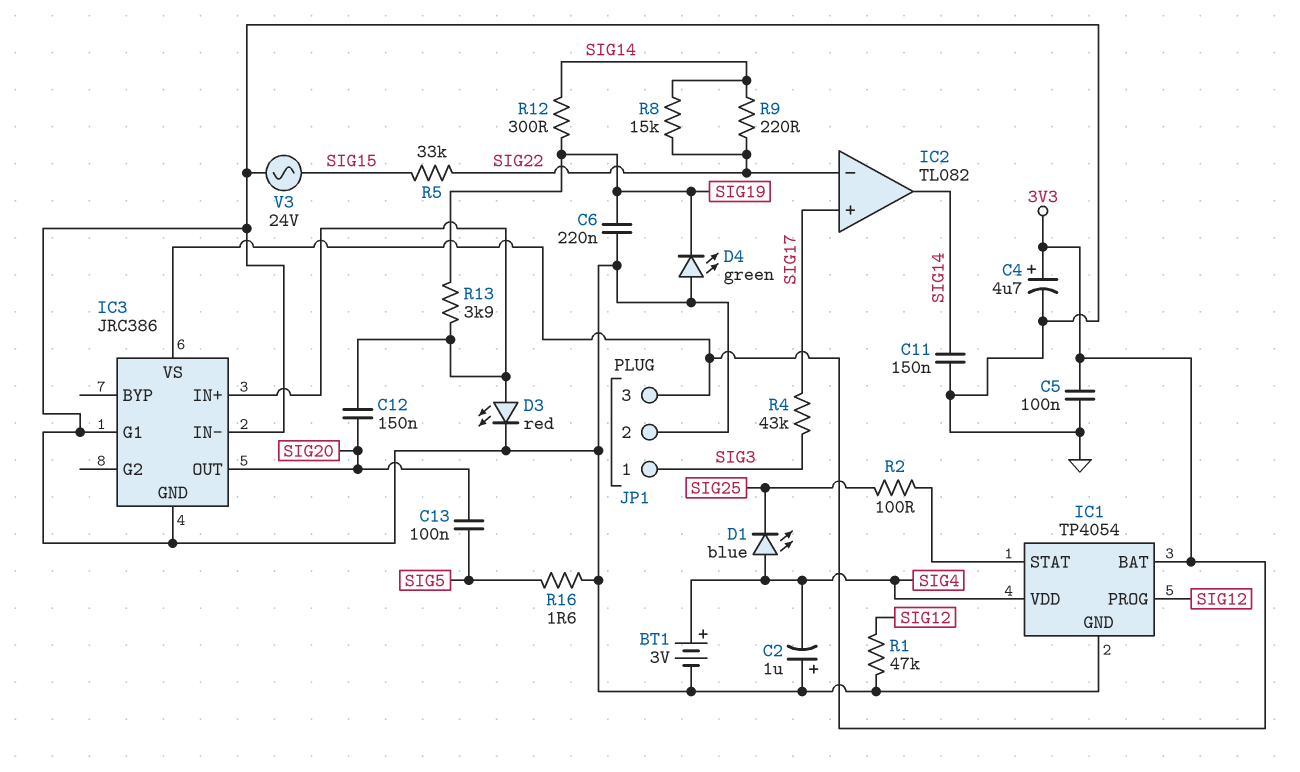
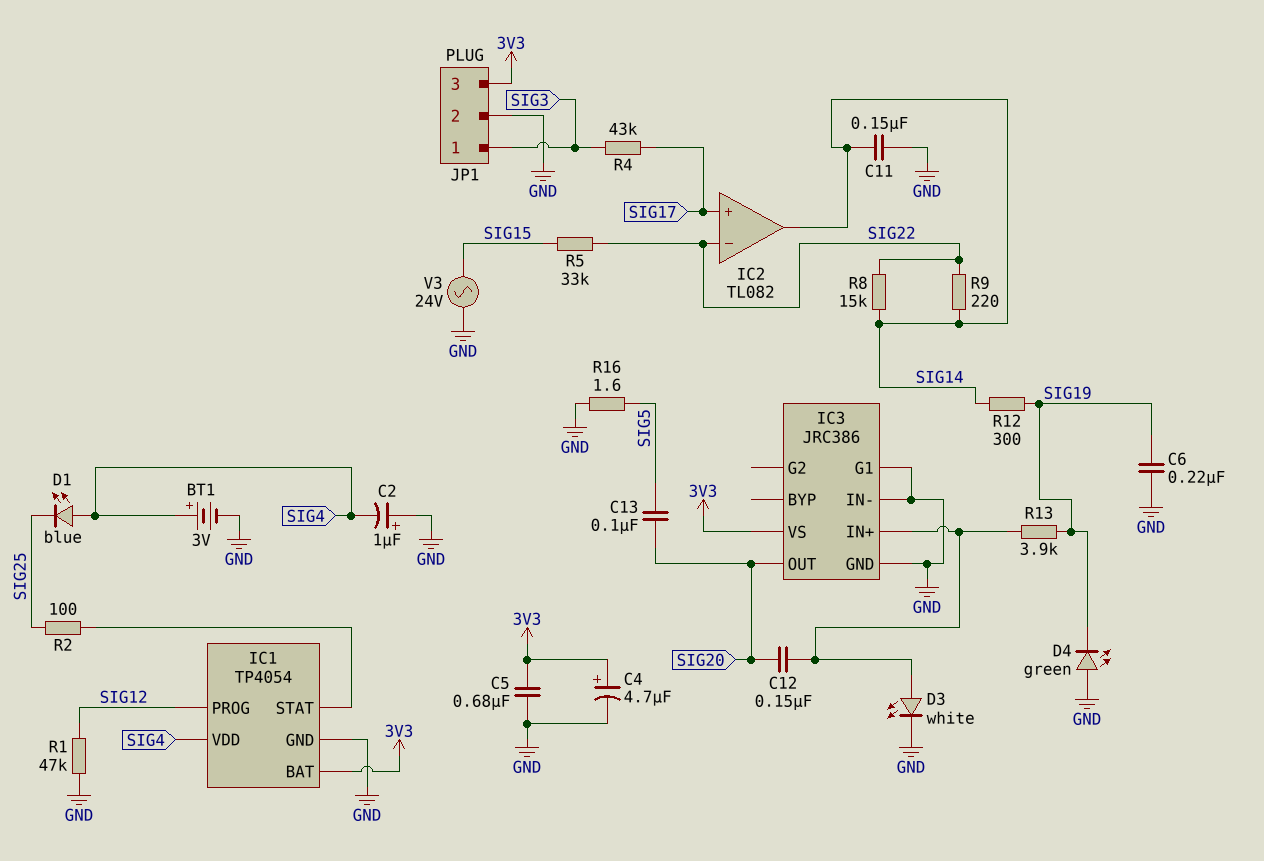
C5: 100nF (3V3, GND) -> 680nF (3V3, GND)
D3: LED red (A IC3/IN+, K GND) -> LED white (A IC3/IN+, K GND)

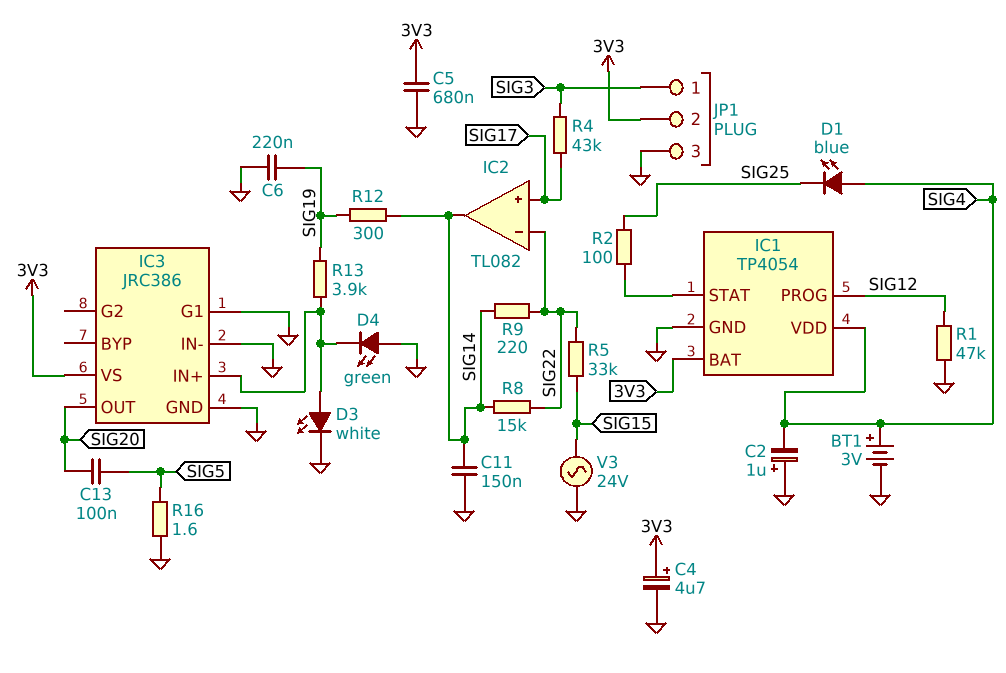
C12: 150nF (IC3/IN+, SIG20) -> none
D4: LED green (A GND, K SIG19) -> LED green (A GND, K IC3/IN+)
JP1 pin 2: GND -> 3V3
JP1 pin 3: 3V3 -> GND

